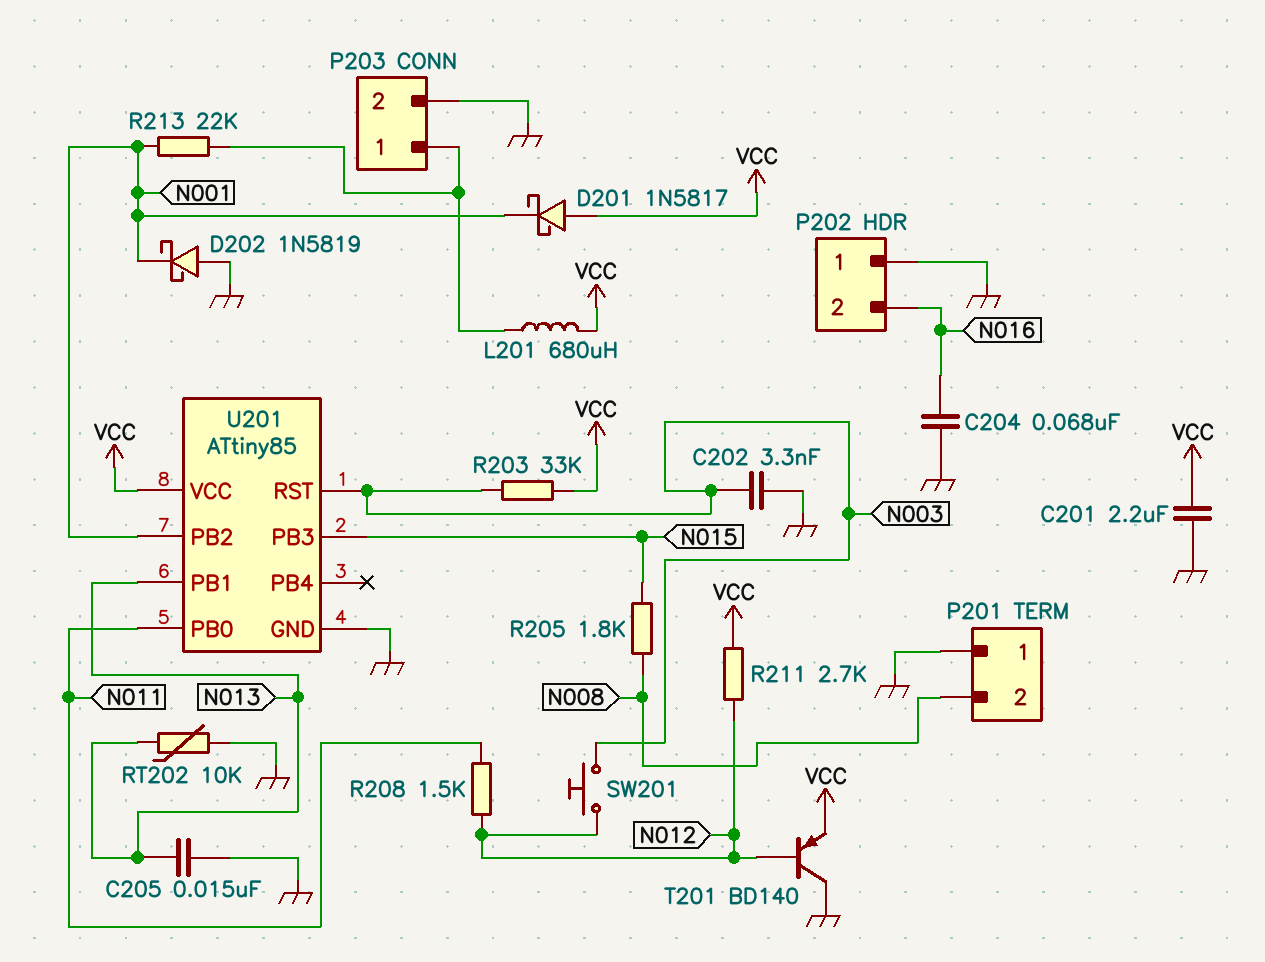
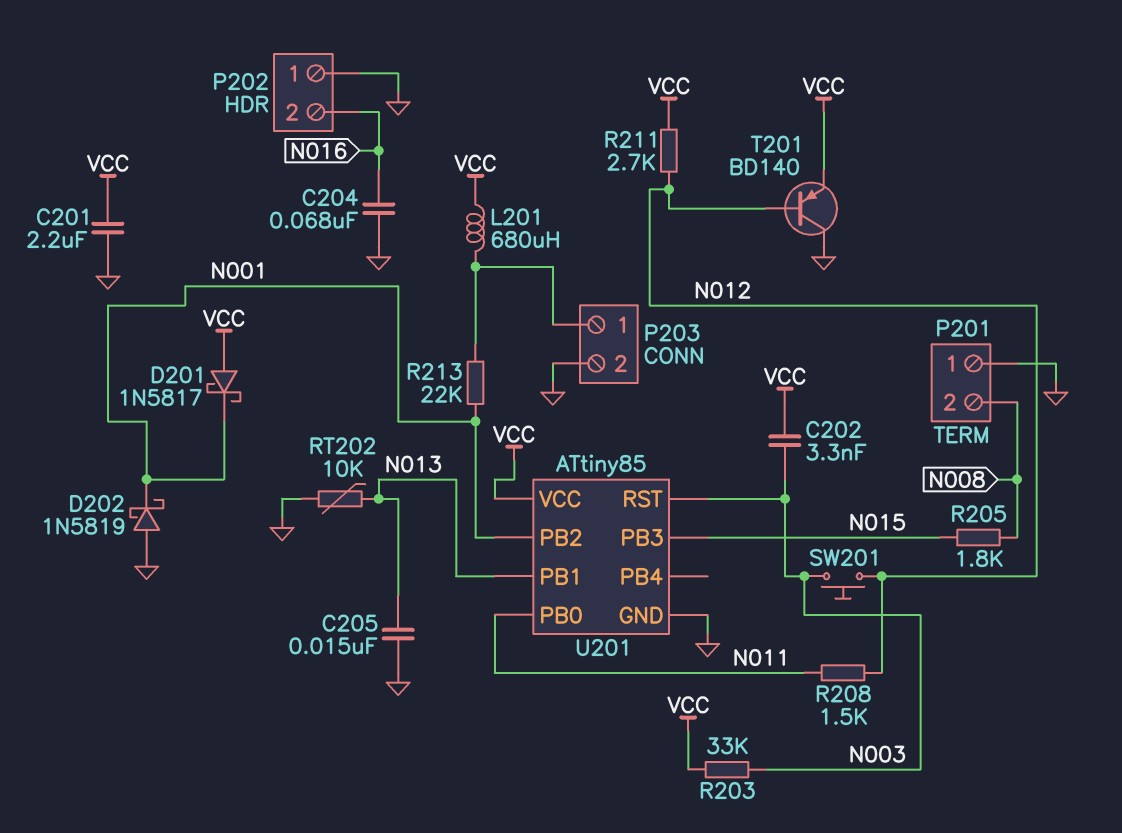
C202: 3.3nF (GND, N003) -> 3.3nF (N003, VCC)

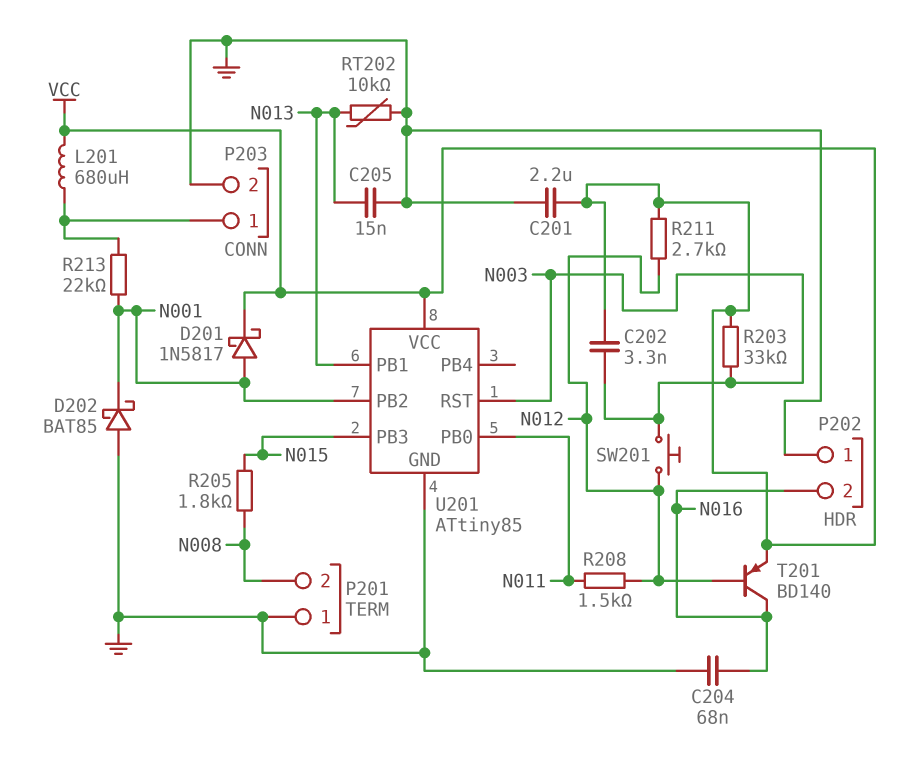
D201: schottky 1N5817 (A VCC, K N001) -> schottky 1N5817 (A N001, K VCC)
D202: schottky 1N5819 (A GND, K N001) -> schottky BAT85 (A GND, K N001)
T201: PNP BD140 (B N012, C GND, E VCC) -> PNP BD140 (B N012, C N016, E VCC)

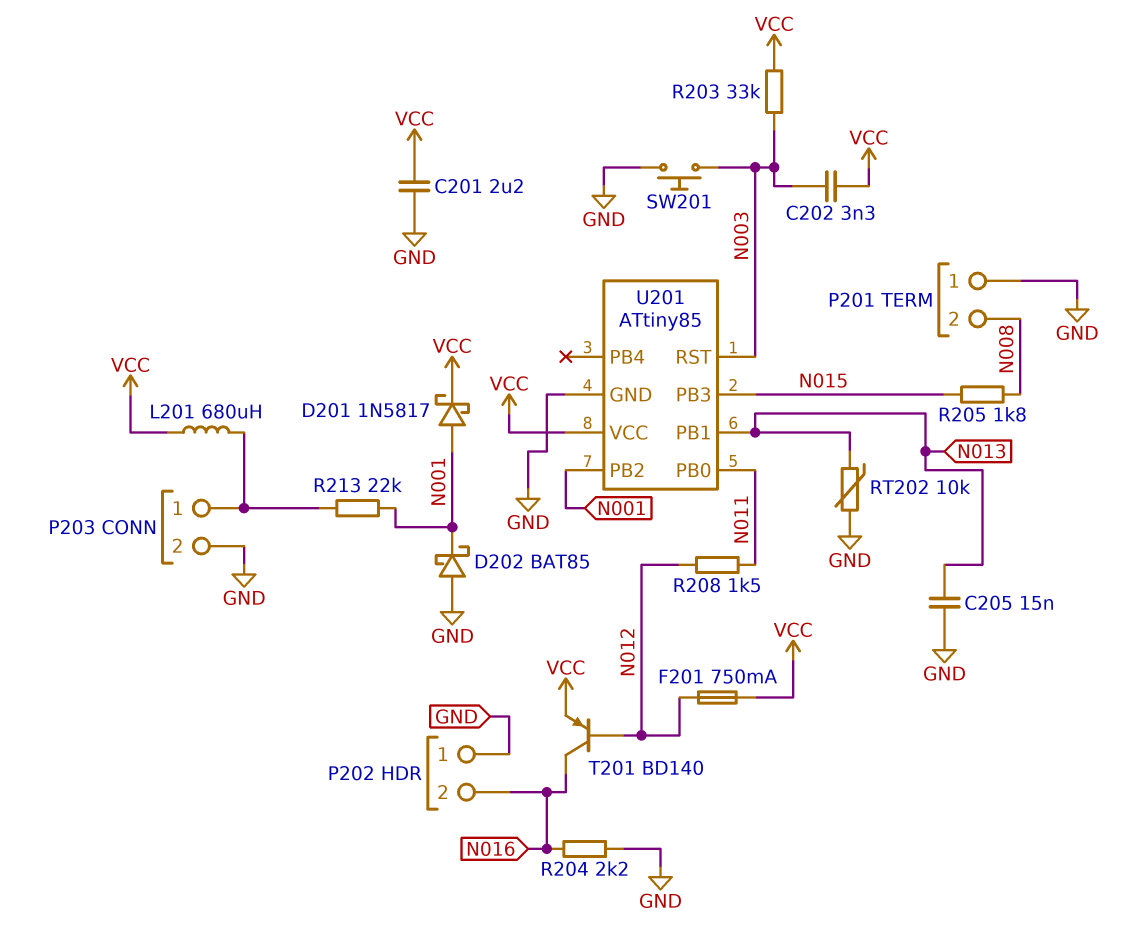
C204: 68nF (GND, N016) -> none
F201: none -> 750mA (N012, VCC)
R204: none -> 2.2k (GND, N016)
R211: 2.7k (N012, VCC) -> none
SW201: button (N003, N012) -> button (GND, N003)

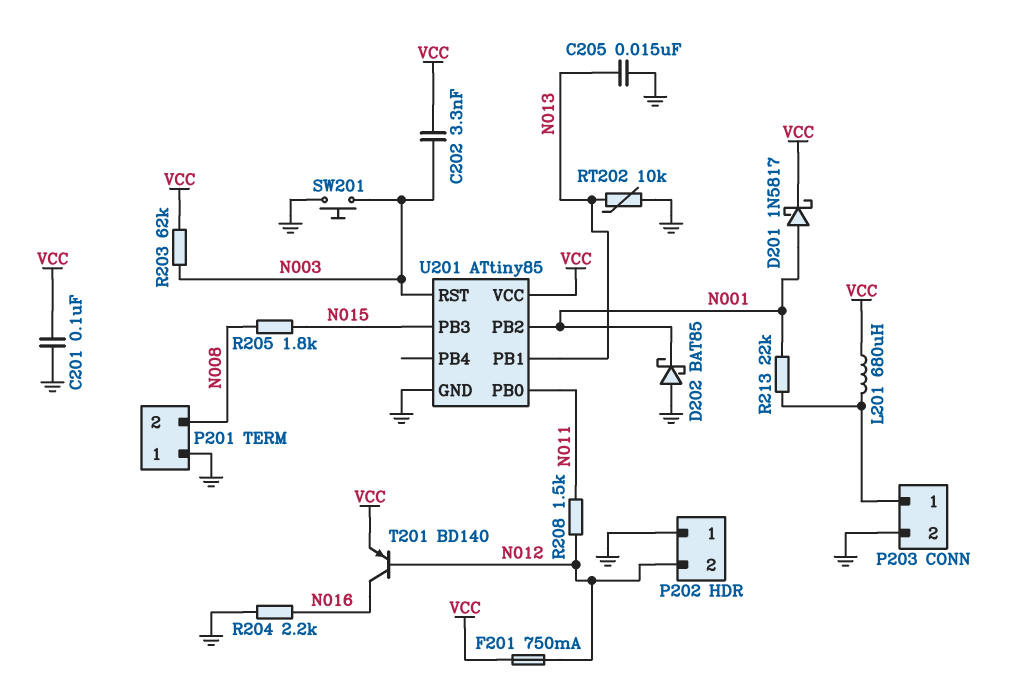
C201: 2.2uF (GND, VCC) -> 100nF (GND, VCC)
P202 pin 2: N016 -> N012
R203: 33k (N003, VCC) -> 62k (N003, VCC)

